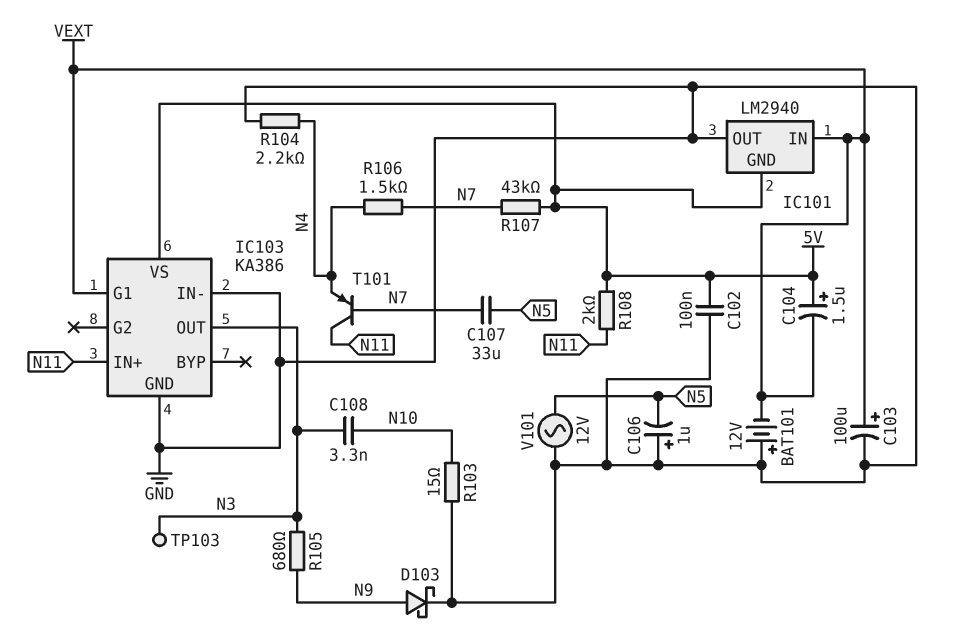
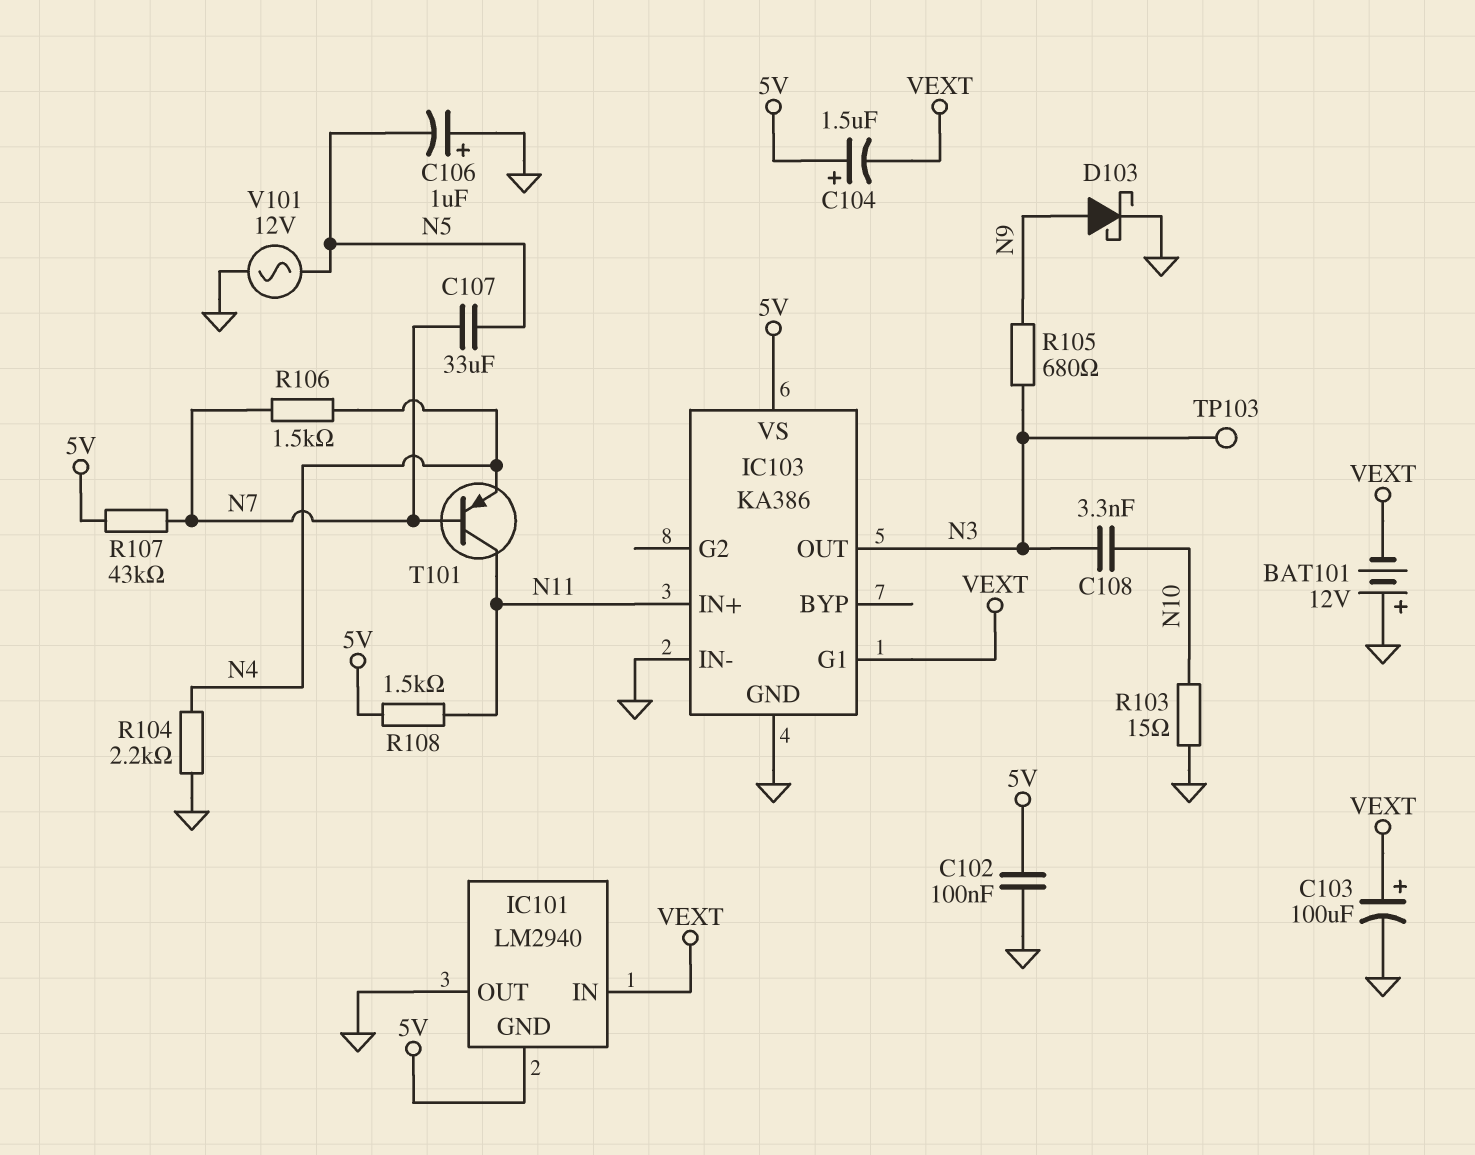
R108: 2k (5V, N11) -> 1.5k (5V, N11)

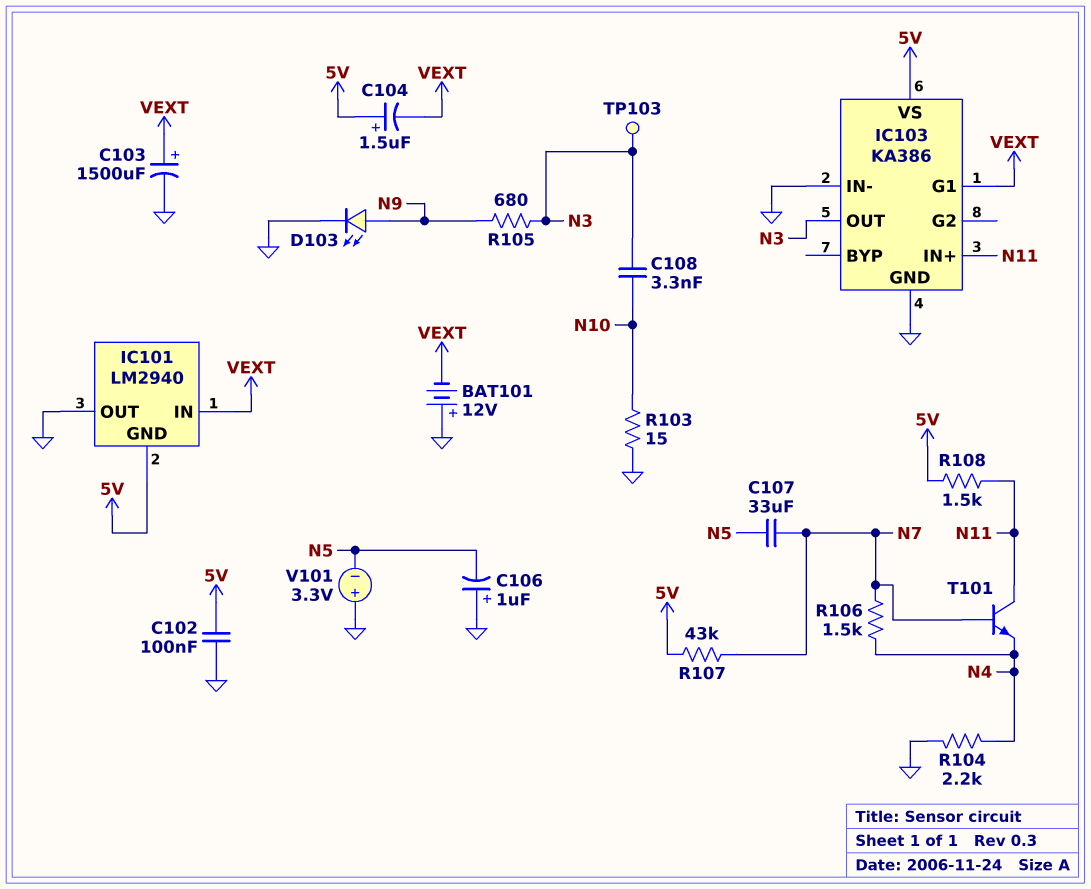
C103: 100uF (plus VEXT, minus GND) -> 1500uF (plus VEXT, minus GND)
D103: schottky (A N9, K GND) -> LED (A N9, K GND)
T101: PNP (B N7, C N11, E N4) -> NPN (B N7, C N11, E N4)
V101: AC 12V (GND, N5) -> 3.3V (plus GND, minus N5)

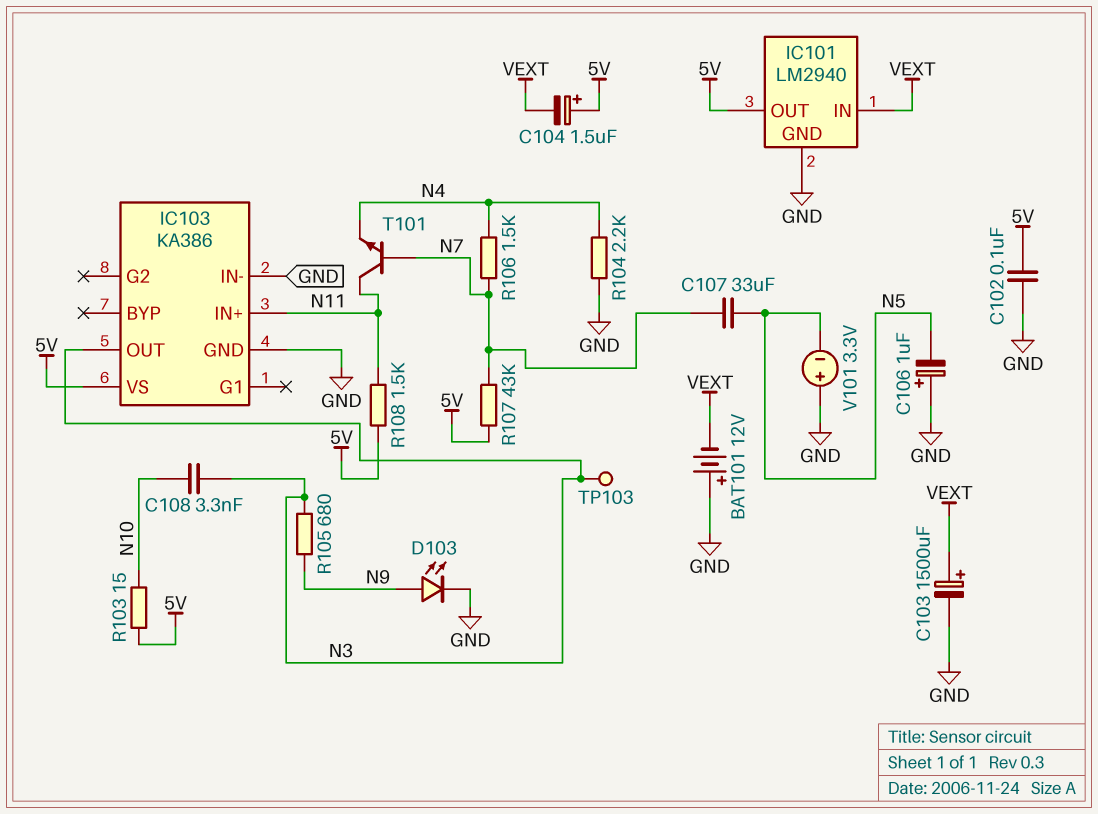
IC101 pin GND: 5V -> GND
IC101 pin OUT: GND -> 5V
IC103 pin G1: VEXT -> none
R103: 15 (GND, N10) -> 15 (5V, N10)

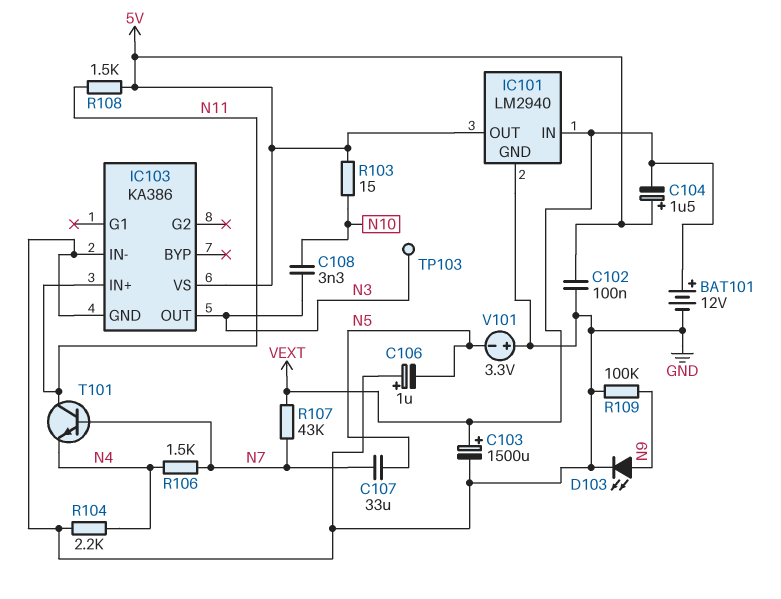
BAT101: 12V (plus GND, minus VEXT) -> 12V (plus VEXT, minus GND)
R105: 680 (N3, N9) -> none
R107: 43k (5V, N7) -> 43k (N7, VEXT)
R109: none -> 100k (GND, N9)

